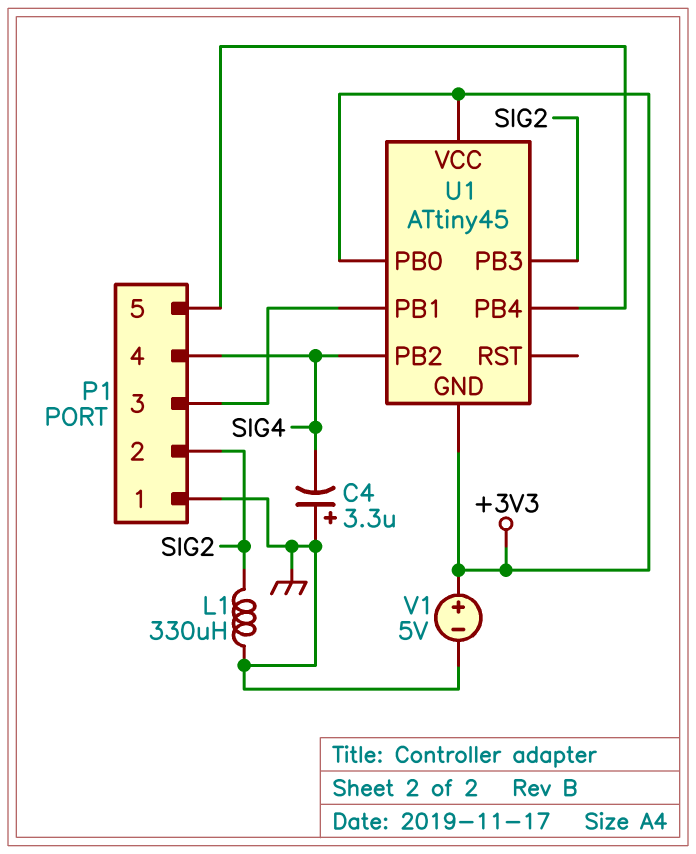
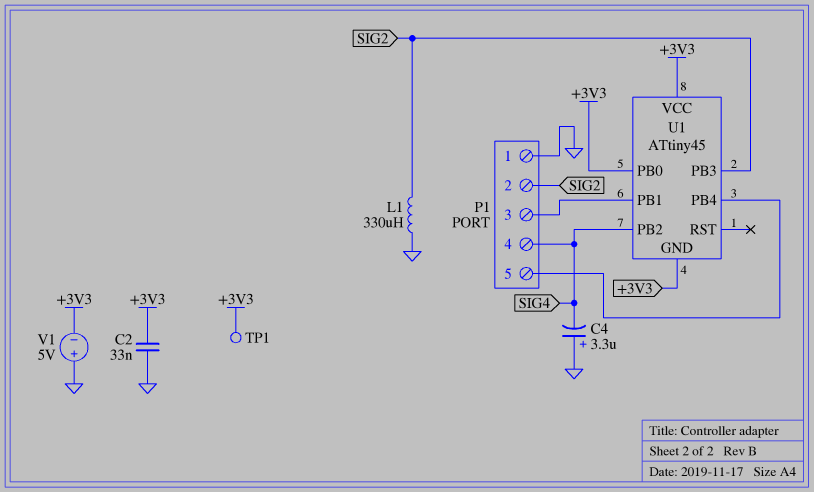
C2: none -> 33nF (+3V3, GND)
TP1: none -> test point (+3V3)
V1: 5V (plus +3V3, minus GND) -> 5V (plus GND, minus +3V3)

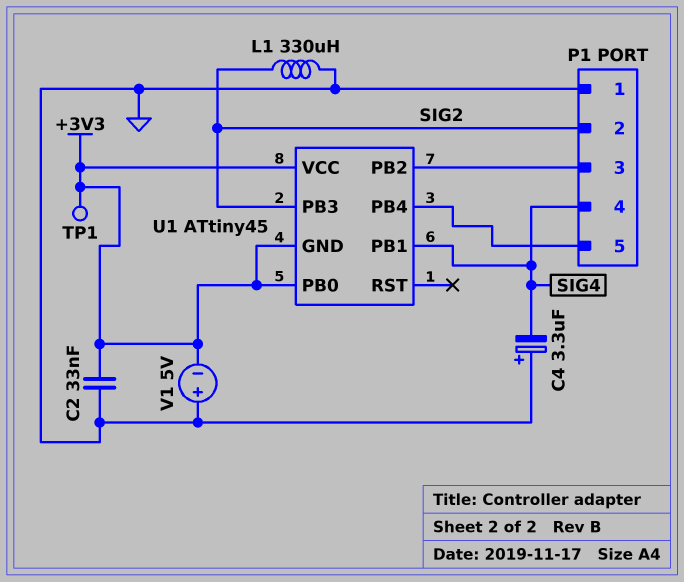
U1 pin PB1: P1/3 -> SIG4
U1 pin PB2: SIG4 -> P1/3

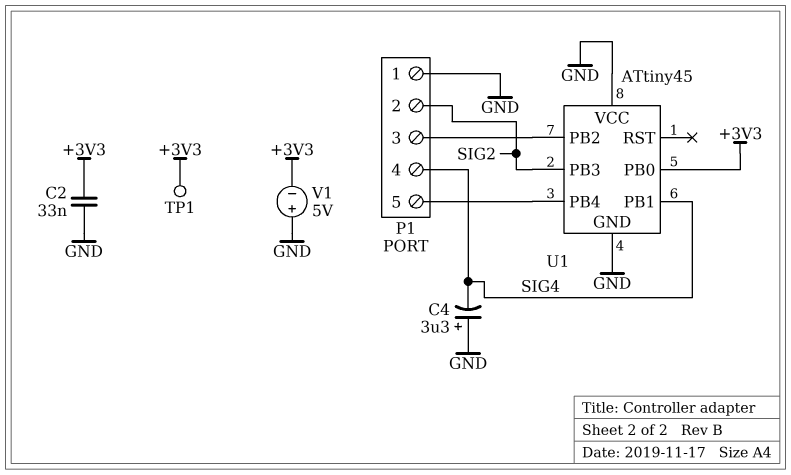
L1: 330uH (GND, SIG2) -> none
U1 pin GND: +3V3 -> GND
U1 pin VCC: +3V3 -> GND

